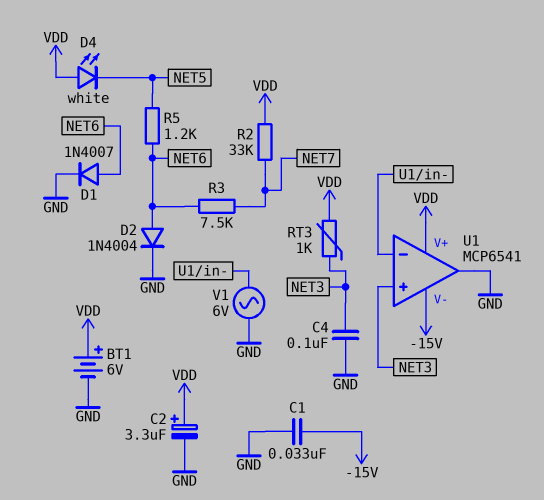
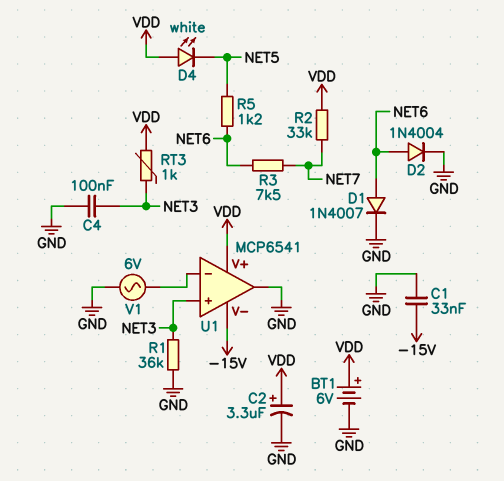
R1: none -> 36k (GND, NET3)

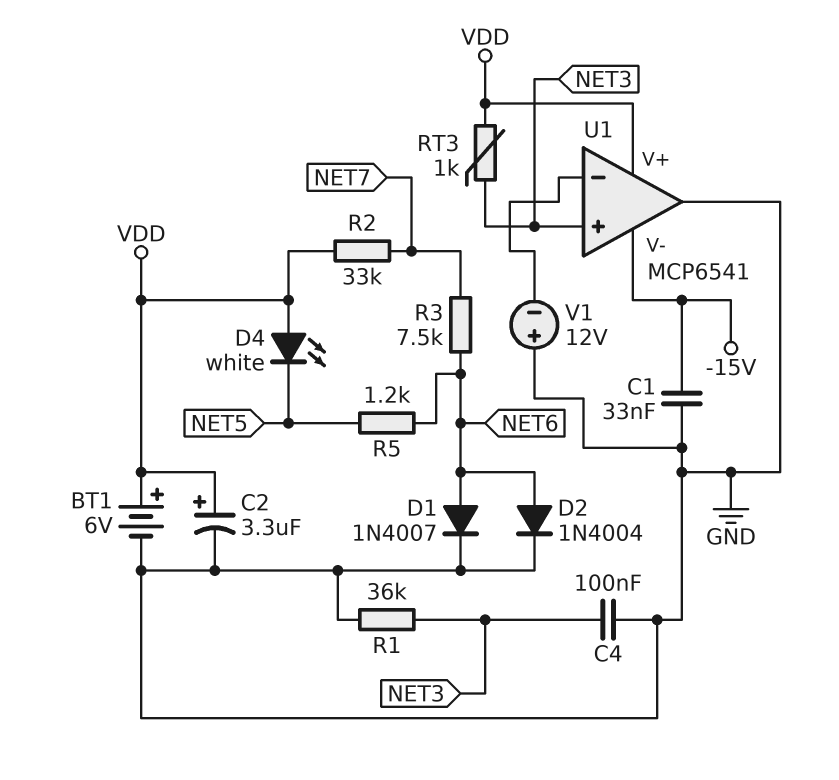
V1: AC 6V (GND, U1/in-) -> 12V (plus GND, minus U1/in-)

